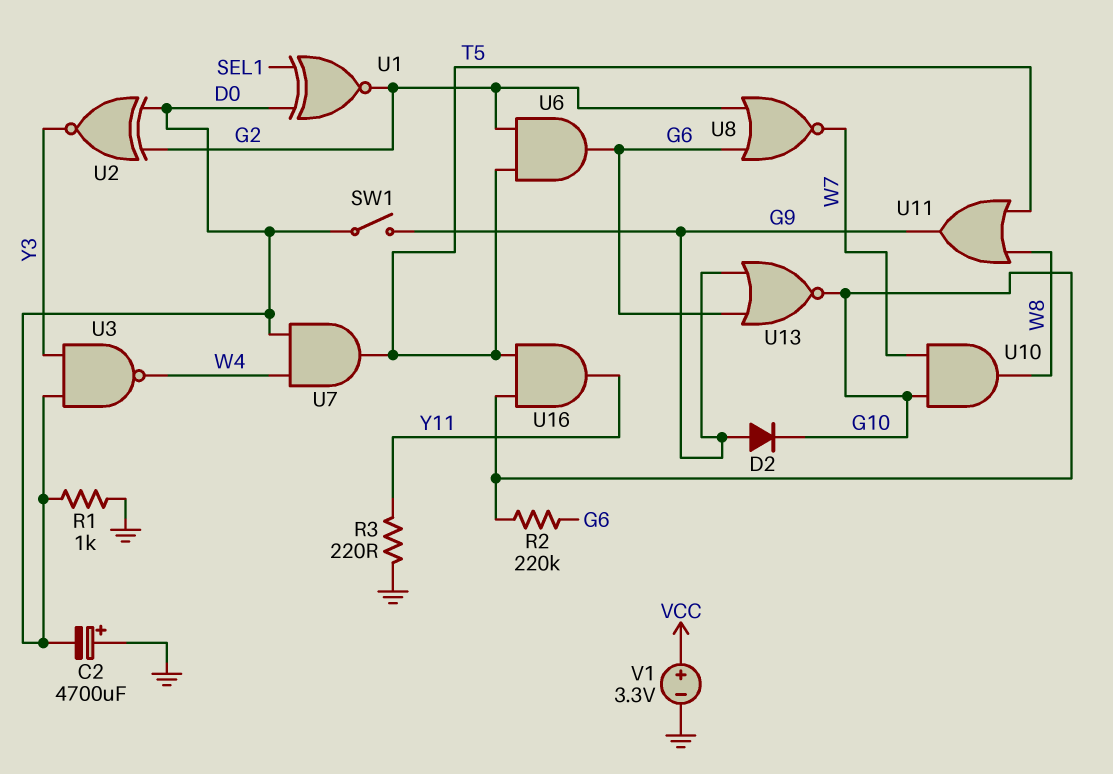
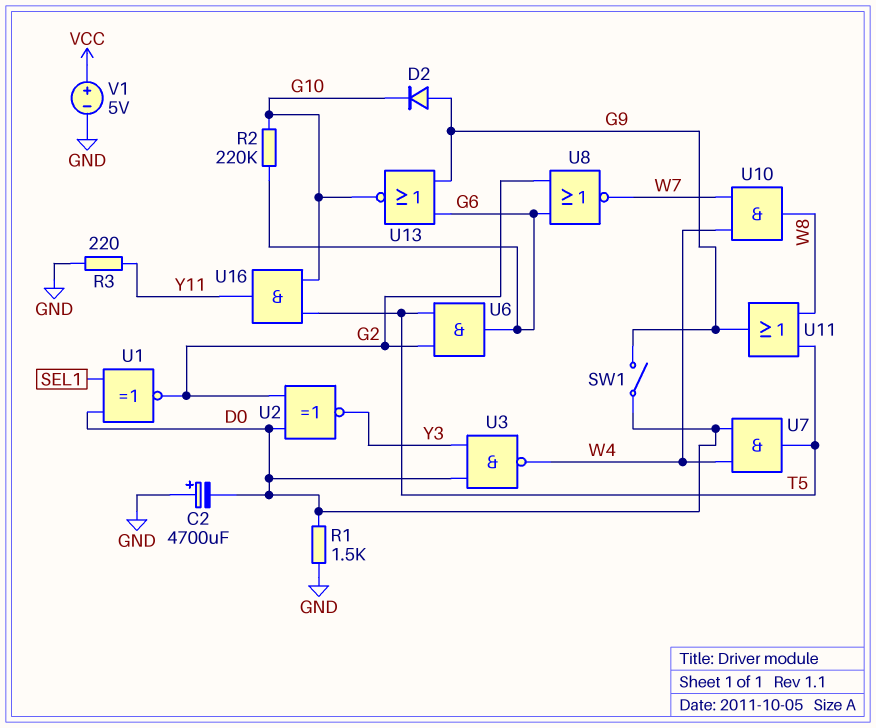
R1: 1k (D0, GND) -> 1.5k (D0, GND)
U10: AND (in G10, in W7, out W8) -> AND (in W4, in W7, out W8)
V1: 3.3V (plus VCC, minus GND) -> 5V (plus VCC, minus GND)

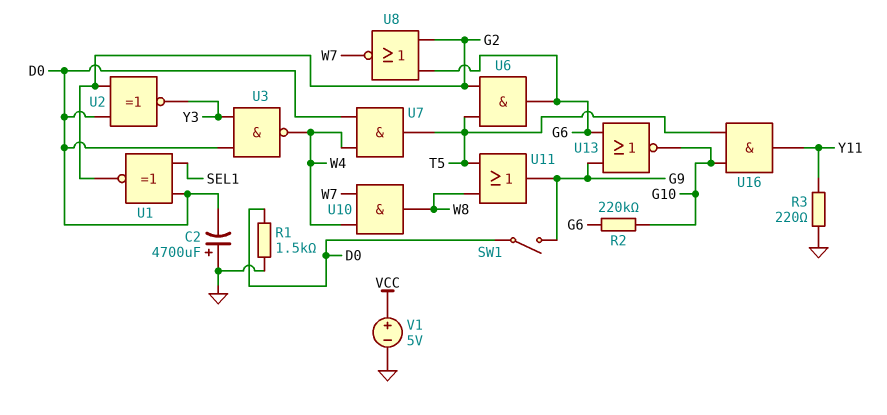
D2: diode (A G9, K G10) -> none

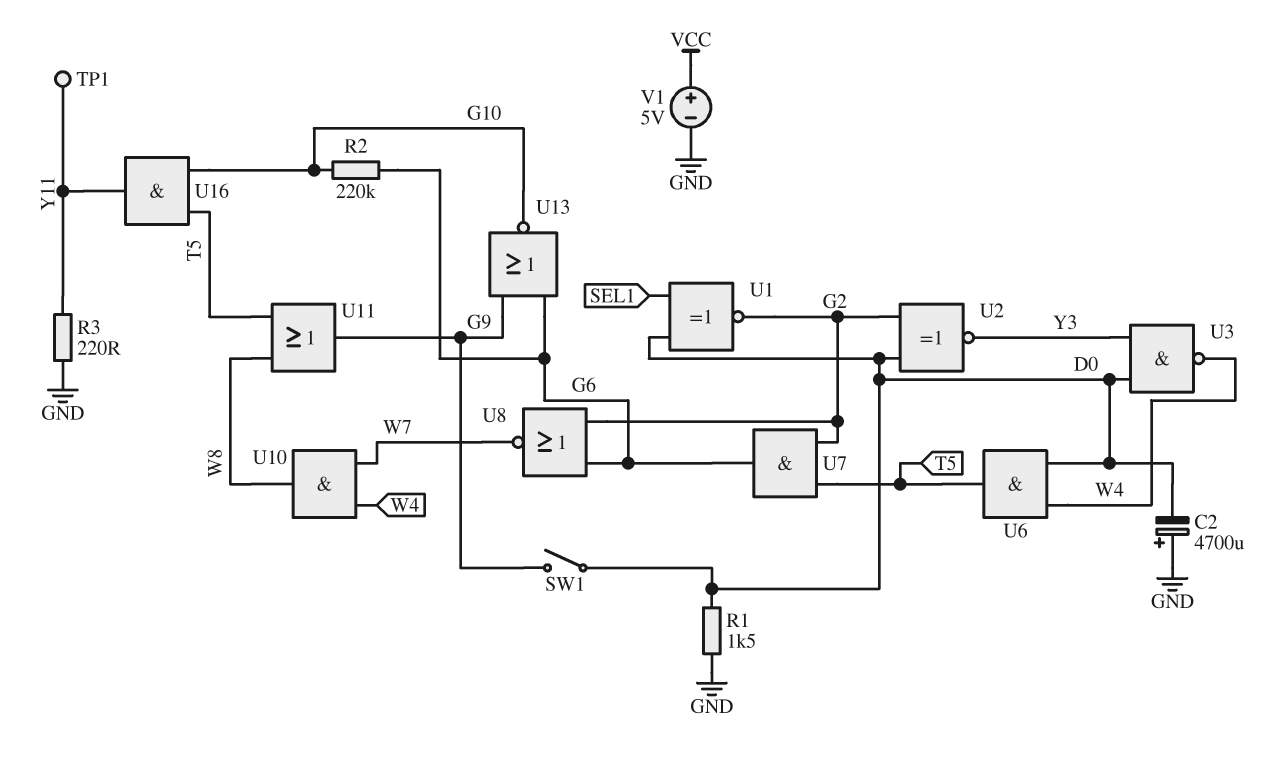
TP1: none -> test point (Y11)
U6: AND (in G2, in T5, out G6) -> AND (in D0, in W4, out T5)
U7: AND (in D0, in W4, out T5) -> AND (in G2, in T5, out G6)

